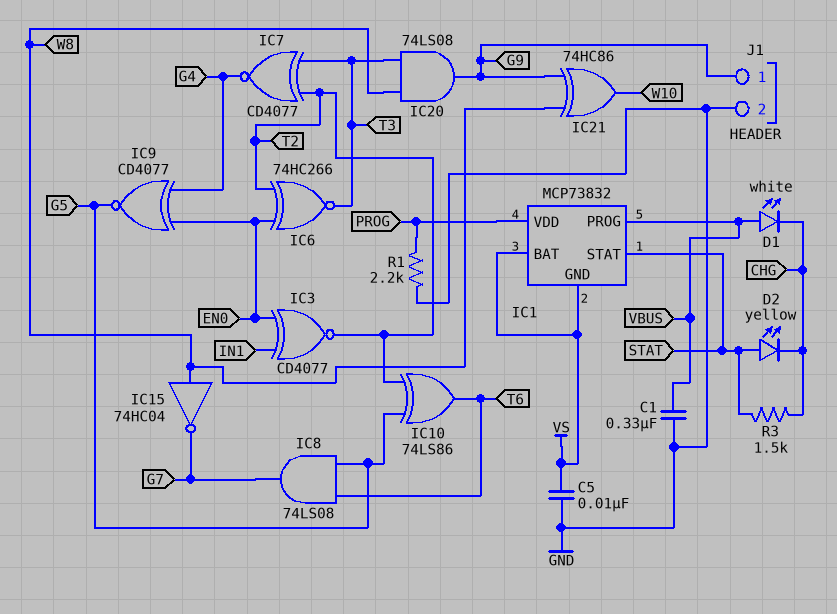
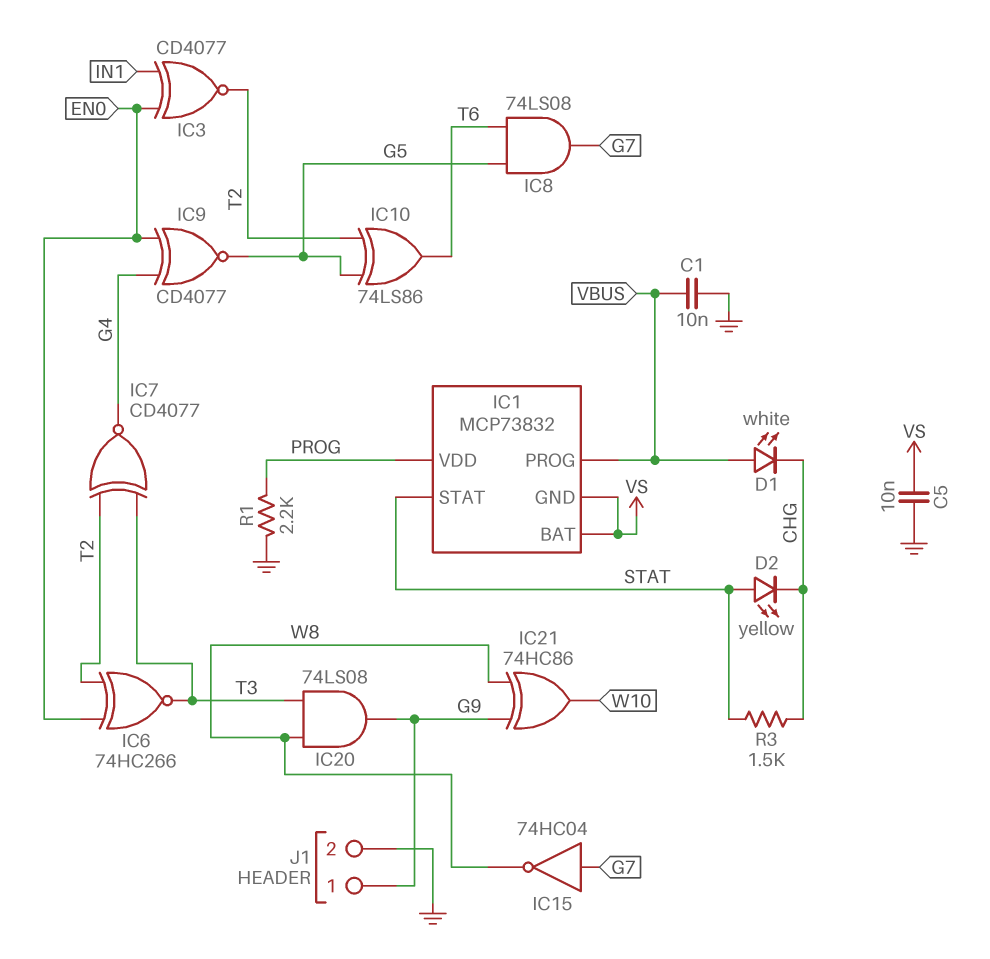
C1: 330nF (GND, VBUS) -> 10nF (GND, VBUS)
IC15: NOT 74HC04 (in W8, out G7) -> NOT 74HC04 (in G7, out W8)

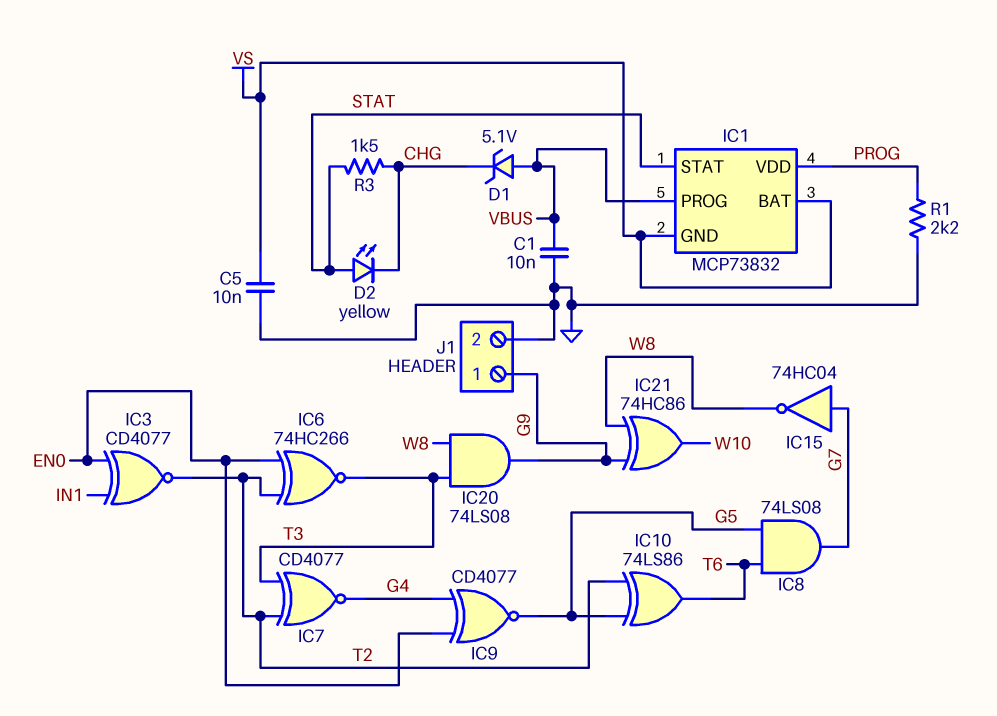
D1: LED white (A VBUS, K CHG) -> zener 5.1V (A VBUS, K CHG)

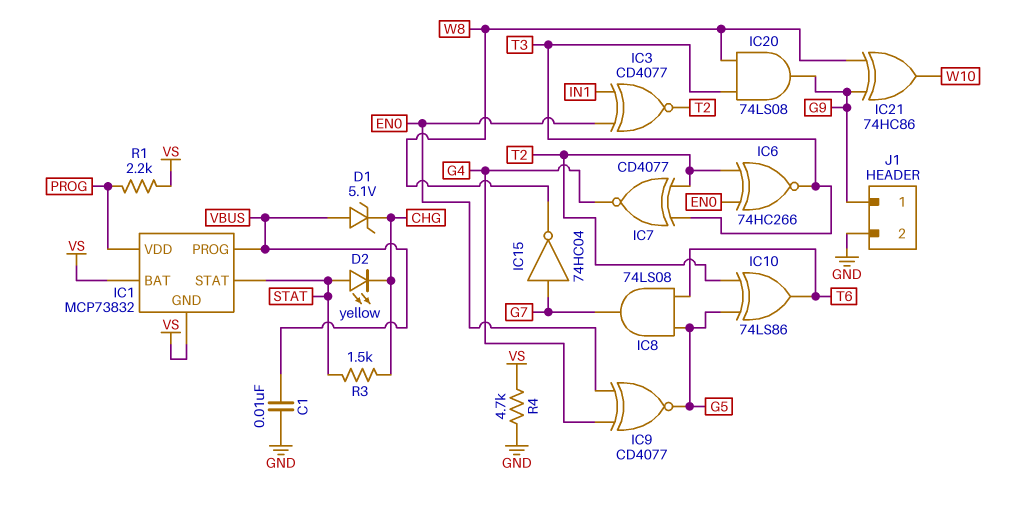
C5: 10nF (GND, VS) -> none
R1: 2.2k (GND, PROG) -> 2.2k (PROG, VS)
R4: none -> 4.7k (GND, VS)

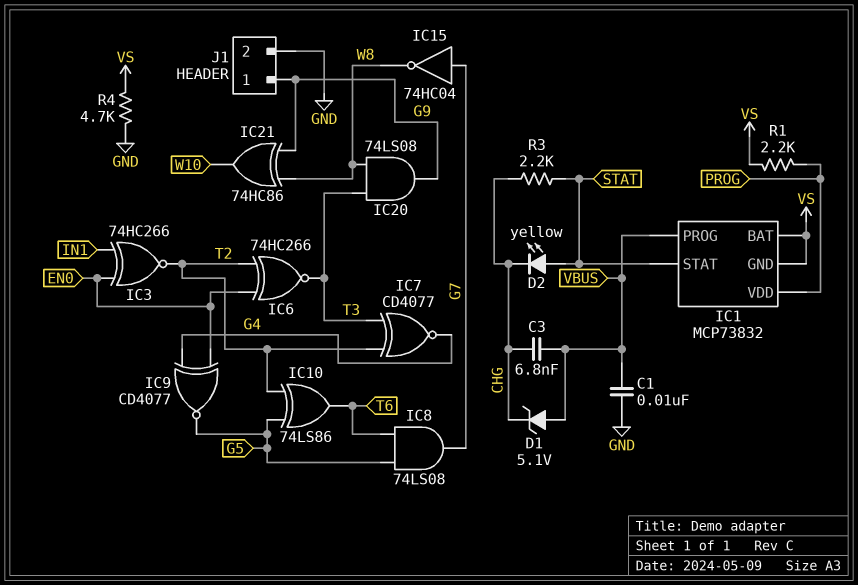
C3: none -> 6.8nF (CHG, VBUS)
IC3: XNOR CD4077 (in EN0, in IN1, out T2) -> XNOR 74HC266 (in EN0, in IN1, out T2)
R3: 1.5k (CHG, STAT) -> 2.2k (CHG, STAT)

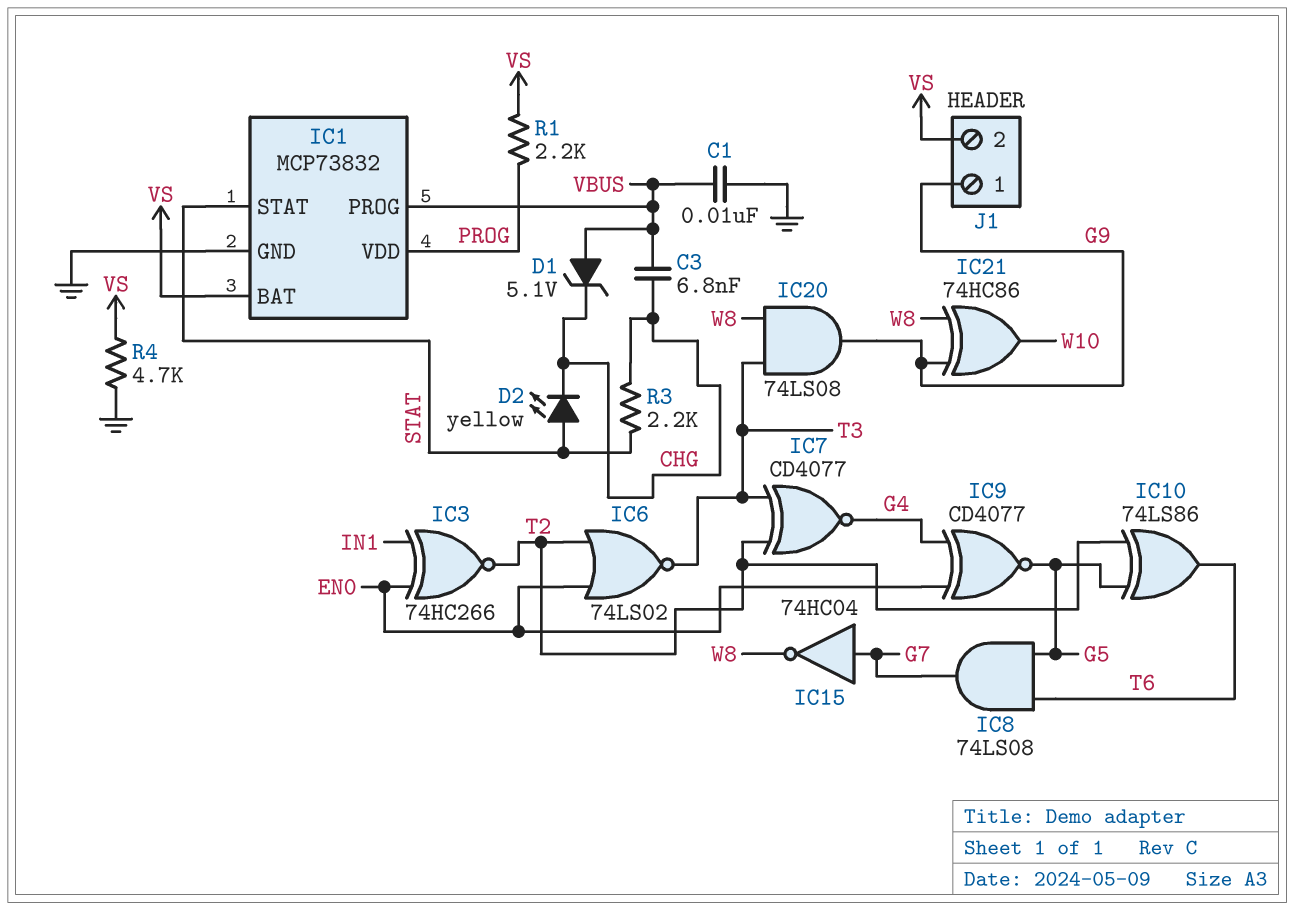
IC1 pin GND: VS -> GND
IC6: XNOR 74HC266 (in EN0, in T2, out T3) -> NOR 74LS02 (in EN0, in T2, out T3)
J1 pin 2: GND -> VS

